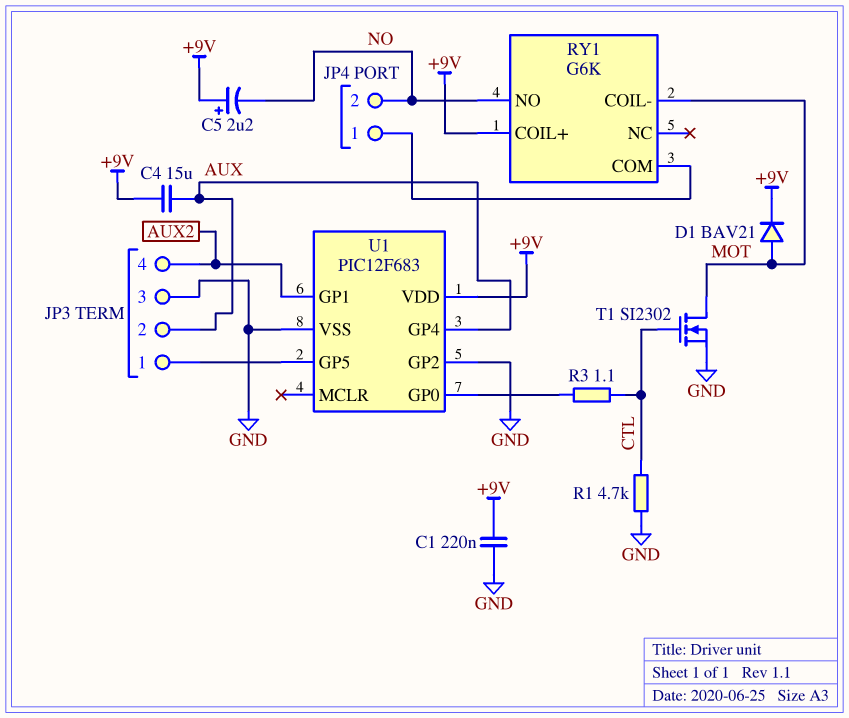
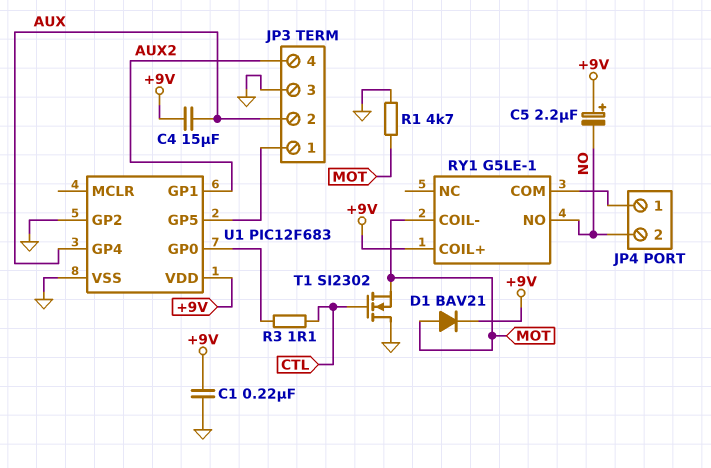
R1: 4.7k (CTL, GND) -> 4.7k (GND, MOT)
RY1: G6K -> G5LE-1
T1: NMOS SI2302 (G CTL, D MOT, S GND) -> NMOS SI2302 (G CTL, D GND, S MOT)

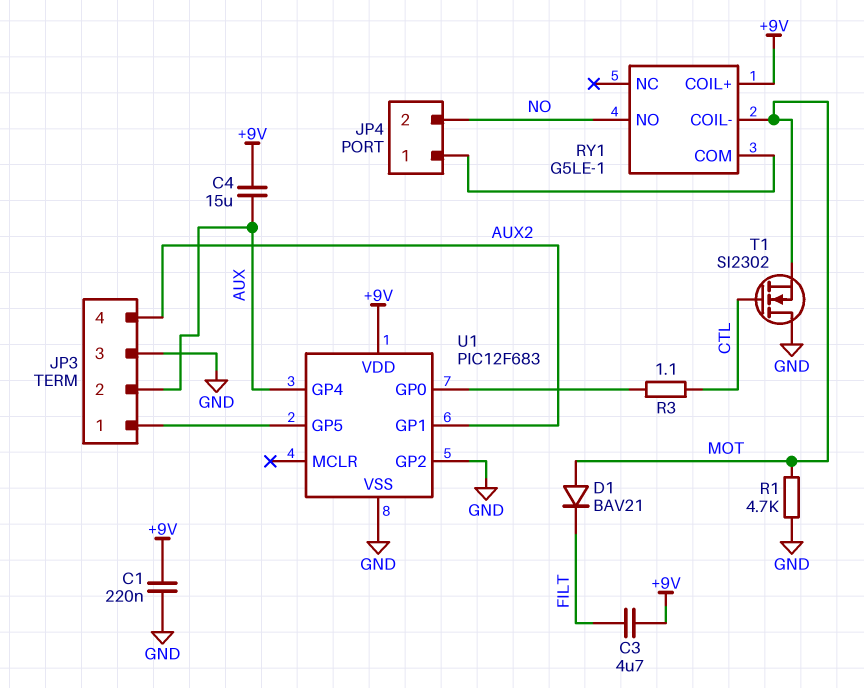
C3: none -> 4.7uF (+9V, FILT)
C5: 2.2uF (plus +9V, minus NO) -> none
D1: diode BAV21 (A MOT, K +9V) -> diode BAV21 (A MOT, K FILT)

